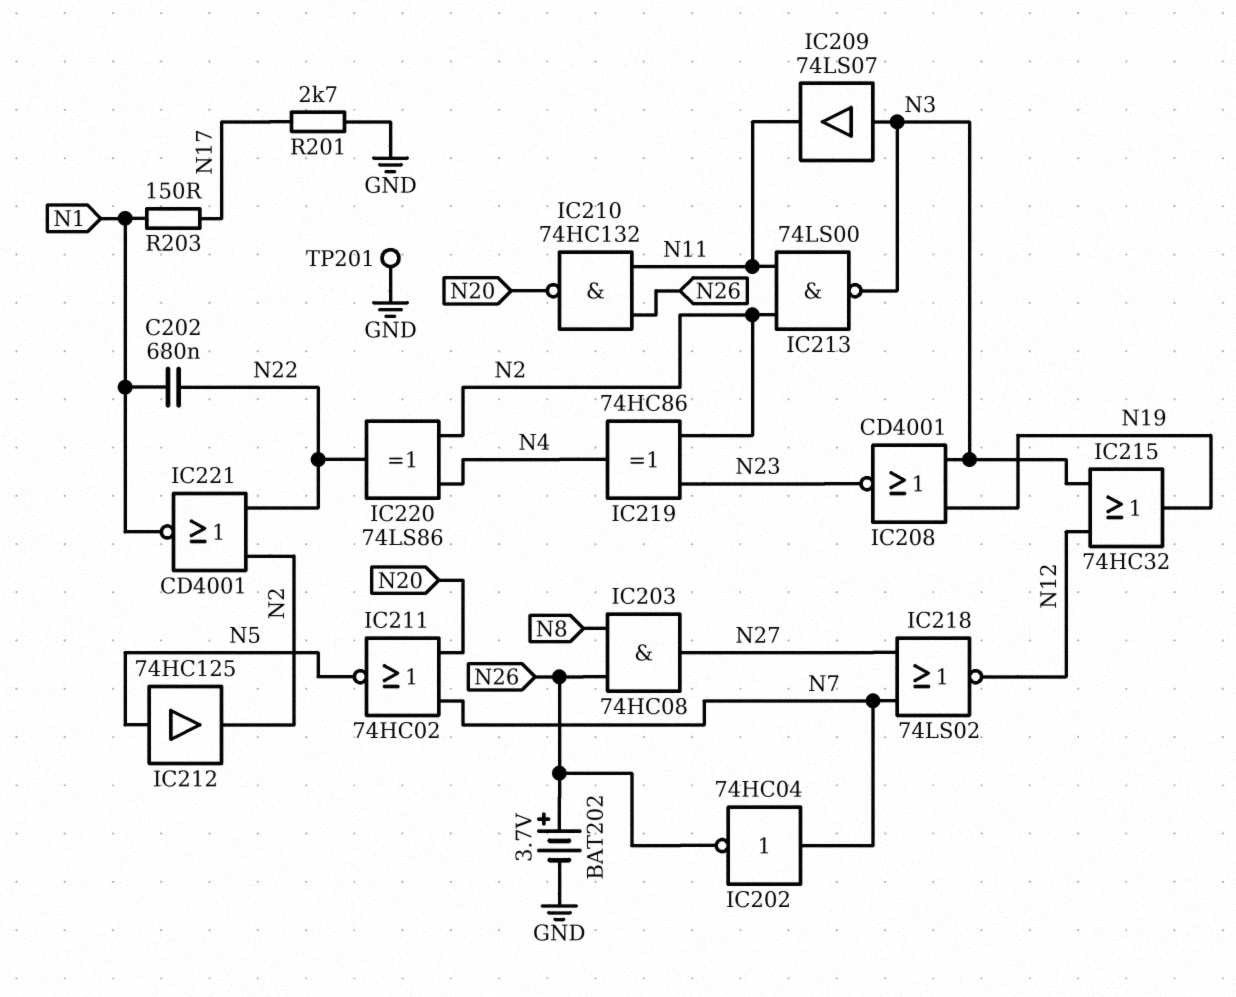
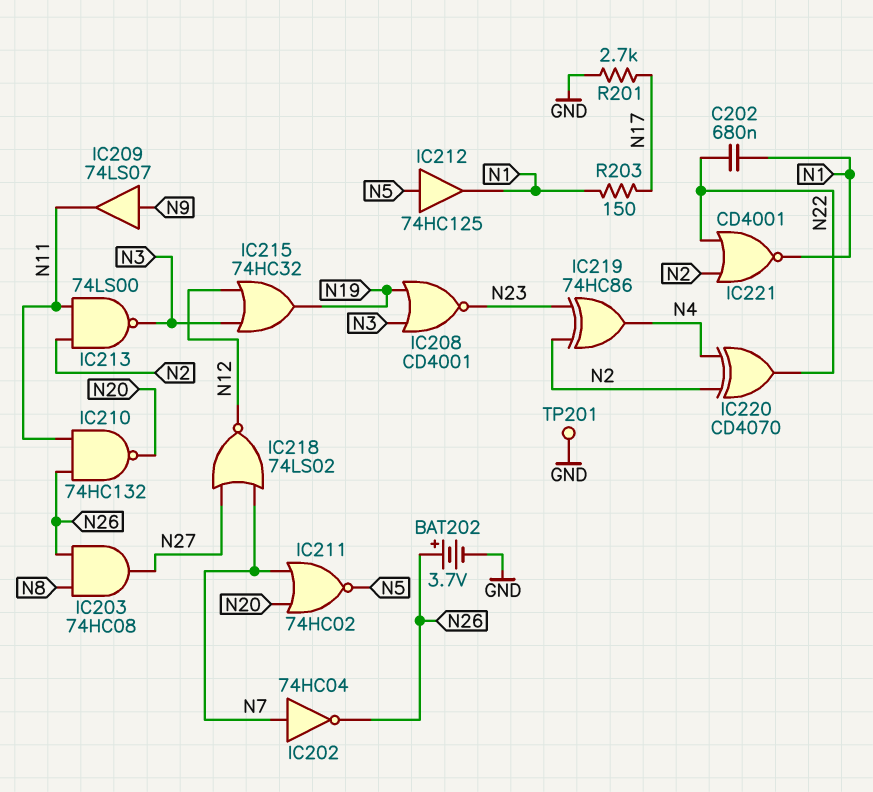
IC209: buffer 74LS07 (in N3, out N11) -> buffer 74LS07 (in N9, out N11)
IC212: buffer 74HC125 (in N5, out N2) -> buffer 74HC125 (in N5, out N1)
IC220: XOR 74LS86 (in N2, in N4, out N22) -> XOR CD4070 (in N2, in N4, out N22)

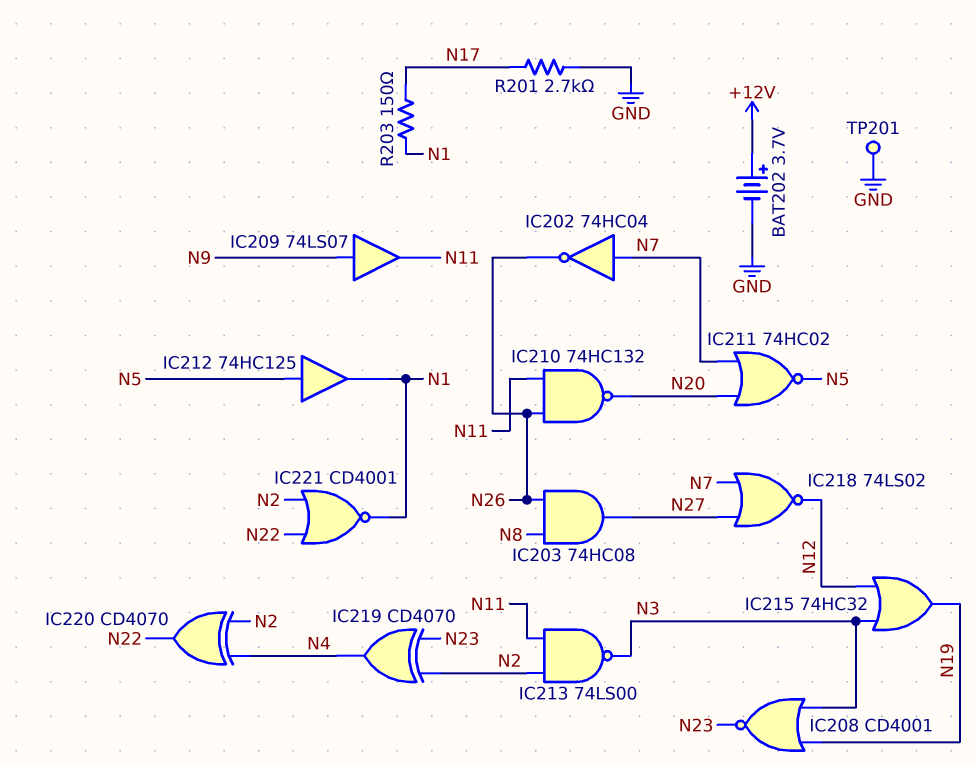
BAT202: 3.7V (plus N26, minus GND) -> 3.7V (plus +12V, minus GND)
C202: 680nF (N1, N22) -> none
IC219: XOR 74HC86 (in N2, in N23, out N4) -> XOR CD4070 (in N2, in N23, out N4)

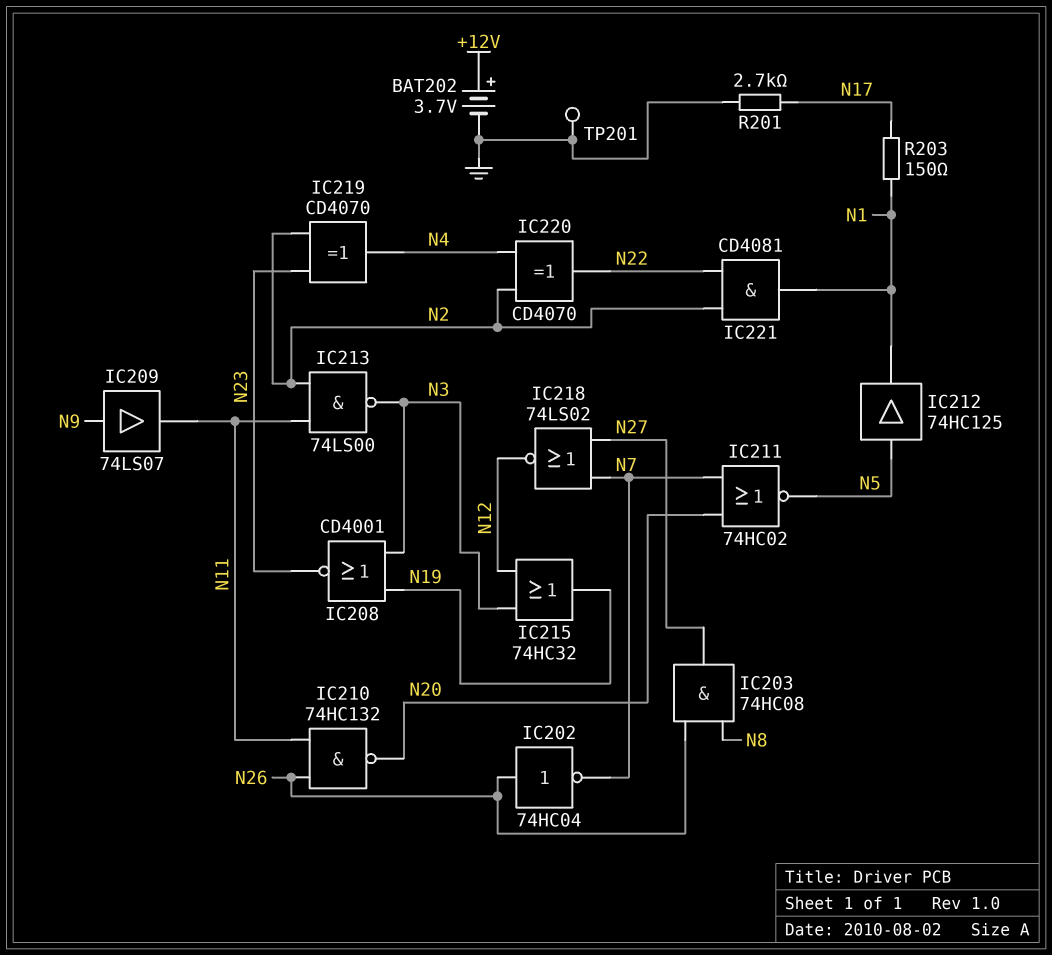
IC202: NOT 74HC04 (in N7, out N26) -> NOT 74HC04 (in N26, out N7)
IC221: NOR CD4001 (in N2, in N22, out N1) -> AND CD4081 (in N2, in N22, out N1)

